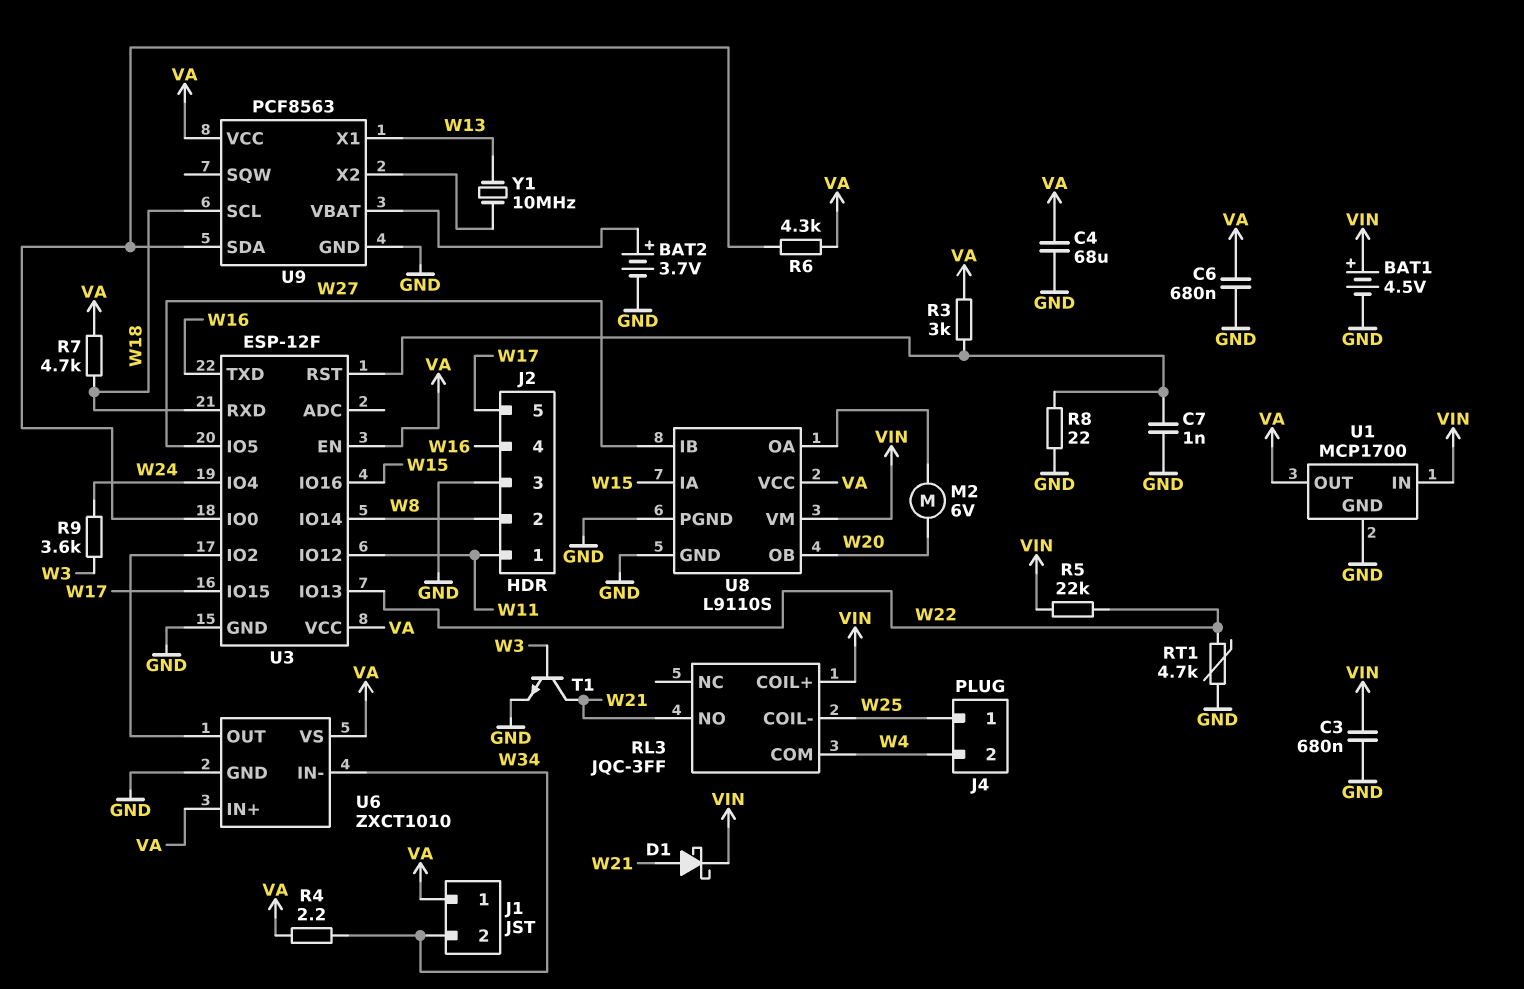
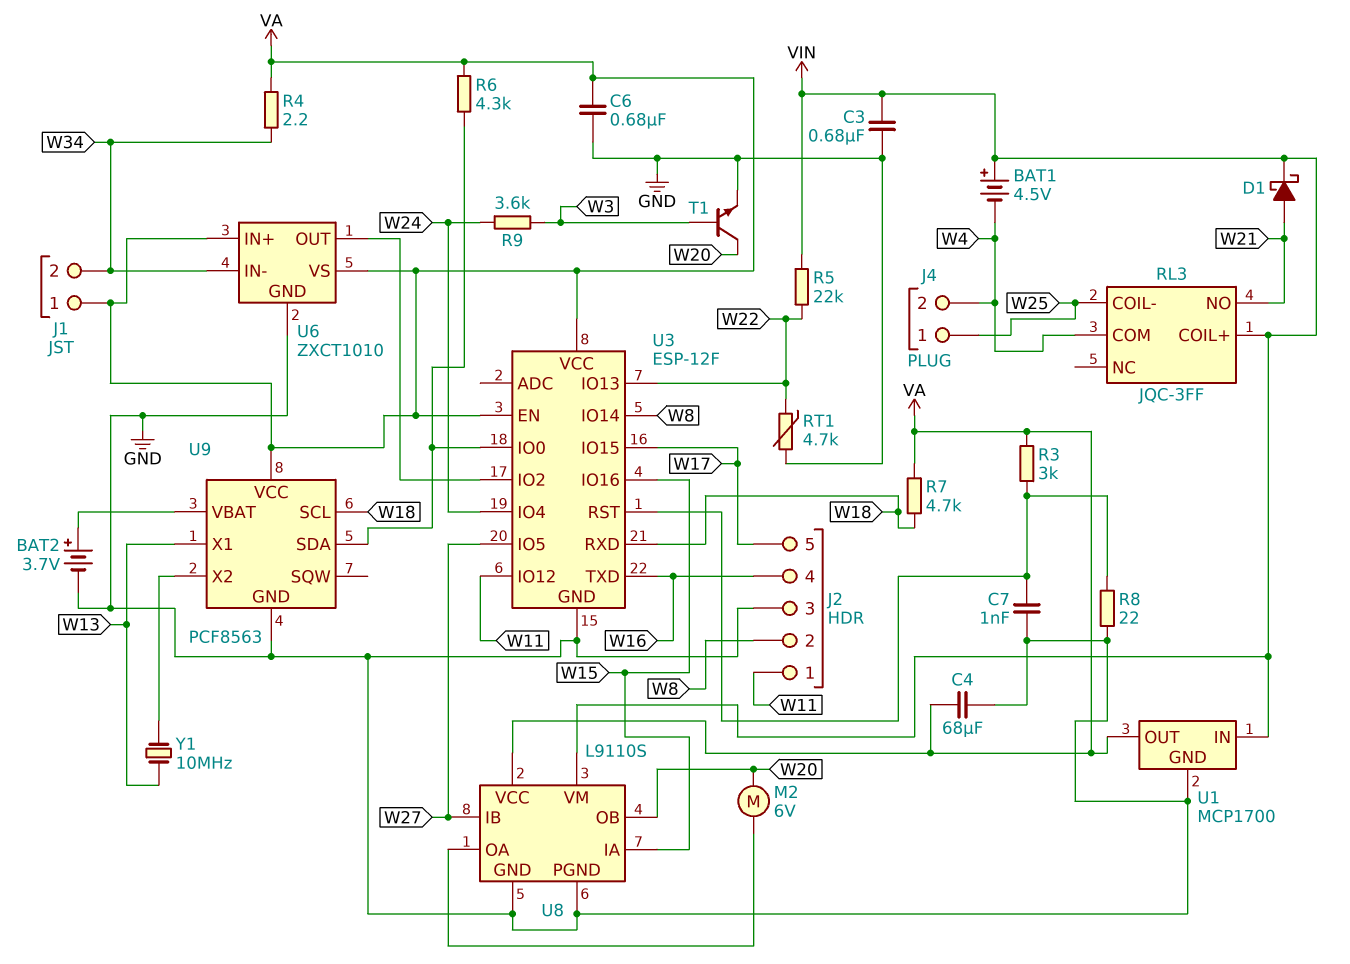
BAT1: 4.5V (plus VIN, minus GND) -> 4.5V (plus VIN, minus W4)
T1: NPN (B W3, C W21, E GND) -> NPN (B W3, C W20, E GND)

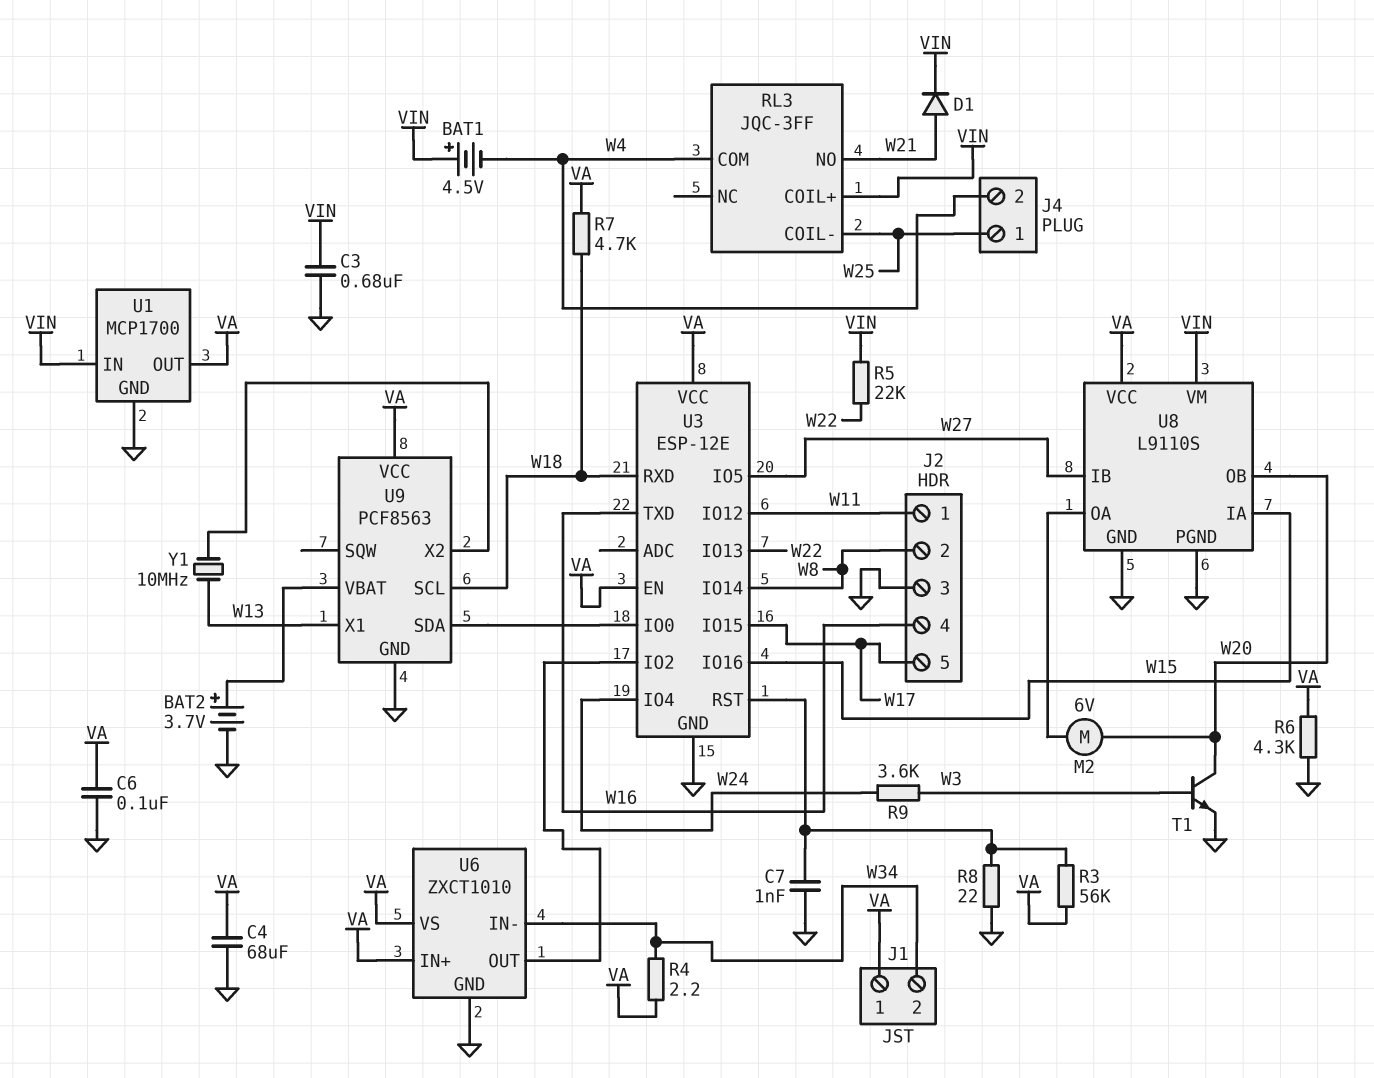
C6: 680nF (GND, VA) -> 100nF (GND, VA)
D1: schottky (A W21, K VIN) -> diode (A W21, K VIN)
R3: 3k (U3/RST, VA) -> 56k (U3/RST, VA)
R6: 4.3k (U3/IO0, VA) -> 4.3k (GND, VA)
RT1: 4.7k (GND, W22) -> none
U3: ESP-12F -> ESP-12E

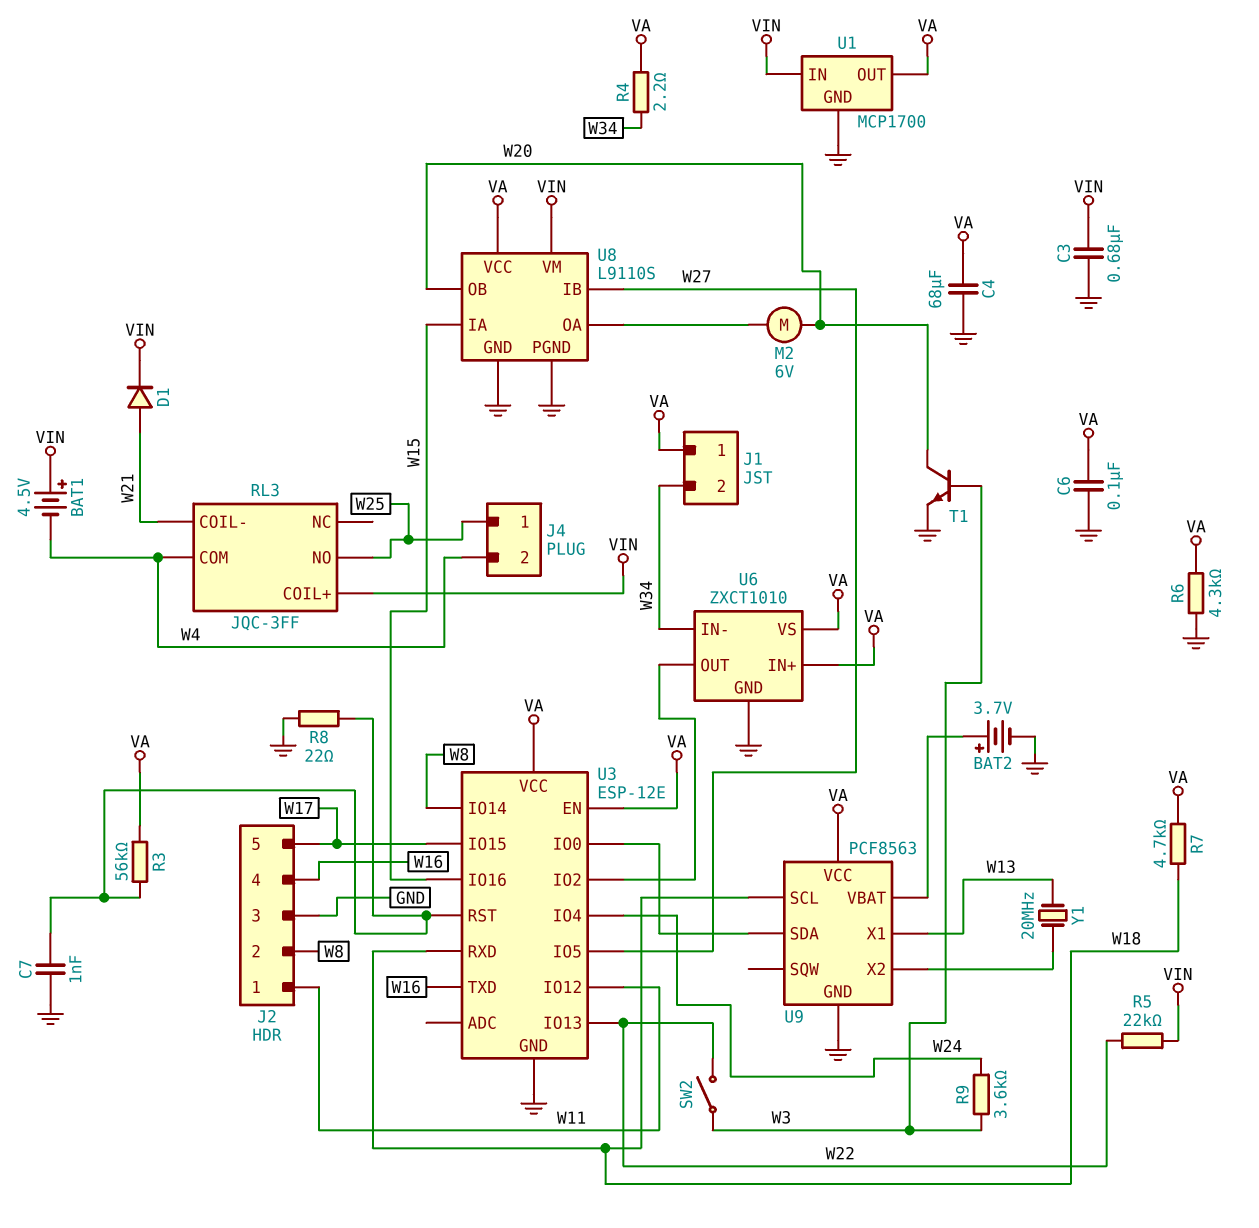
RL3 pin COIL-: W25 -> W21
RL3 pin NO: W21 -> W25
SW2: none -> switch (W3, W22)
Y1: 10MHz (U9/X2, W13) -> 20MHz (U9/X2, W13)

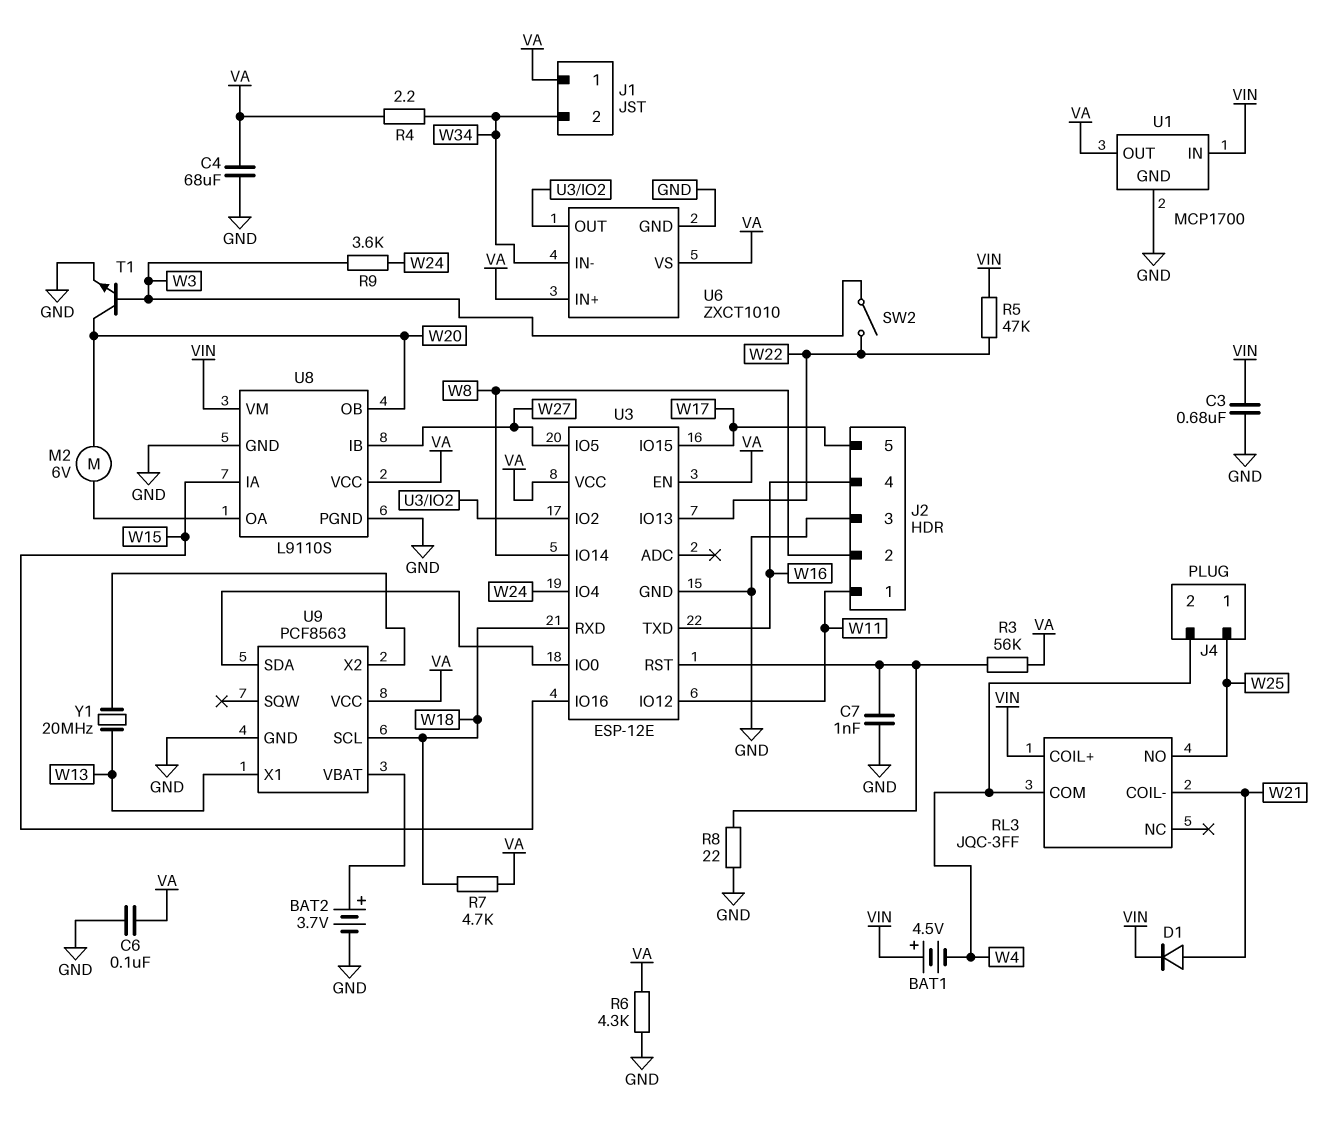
R5: 22k (VIN, W22) -> 47k (VIN, W22)

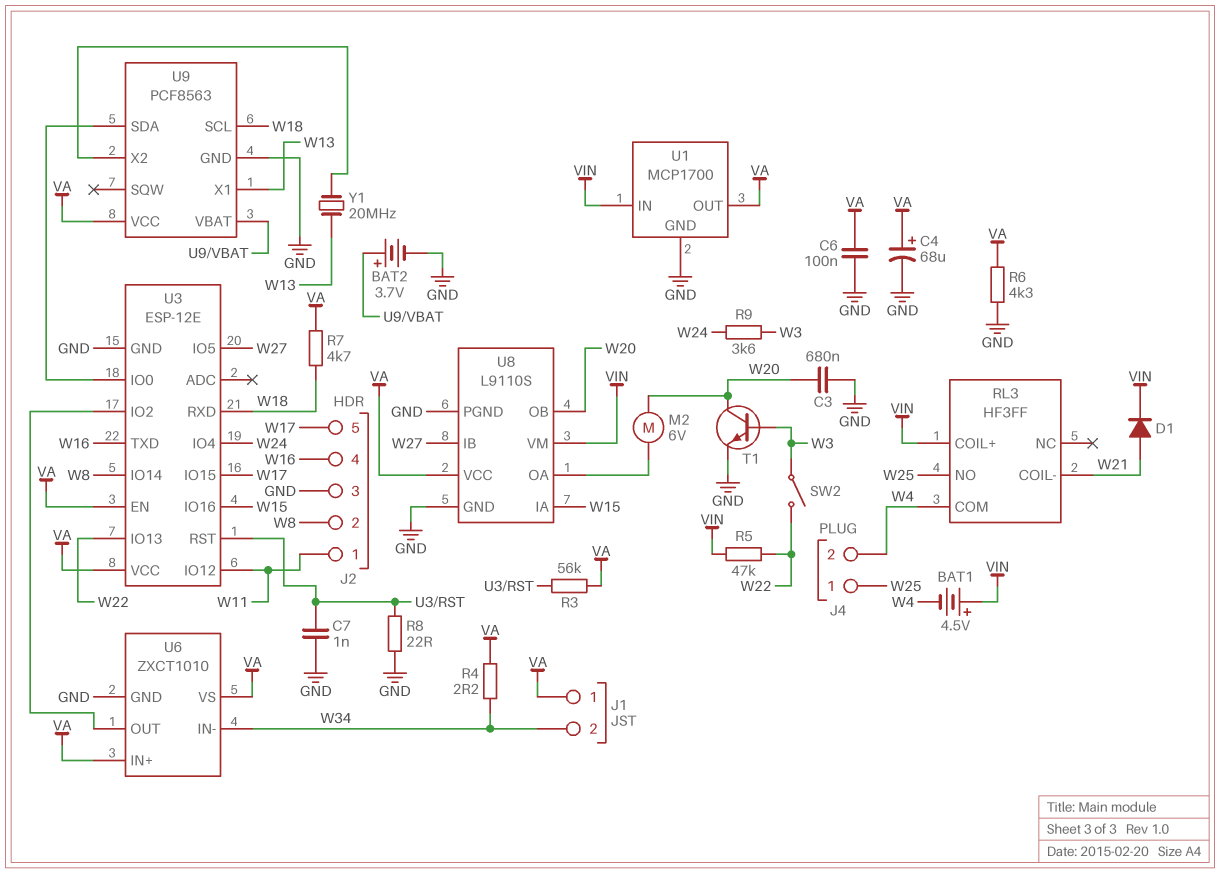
C3: 680nF (GND, VIN) -> 680nF (GND, W20)
C4: 68uF (GND, VA) -> 68uF (plus VA, minus GND)
RL3: JQC-3FF -> HF3FF

